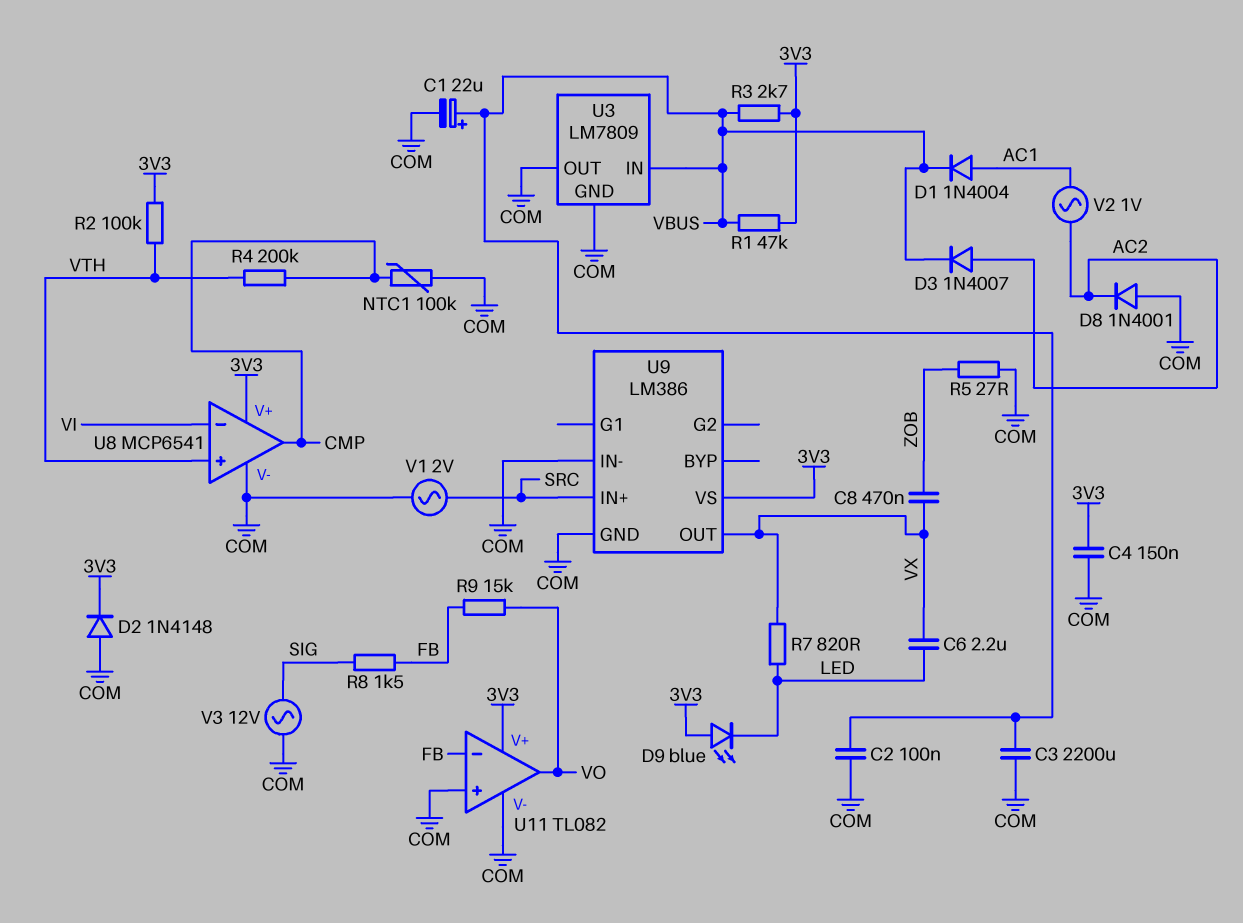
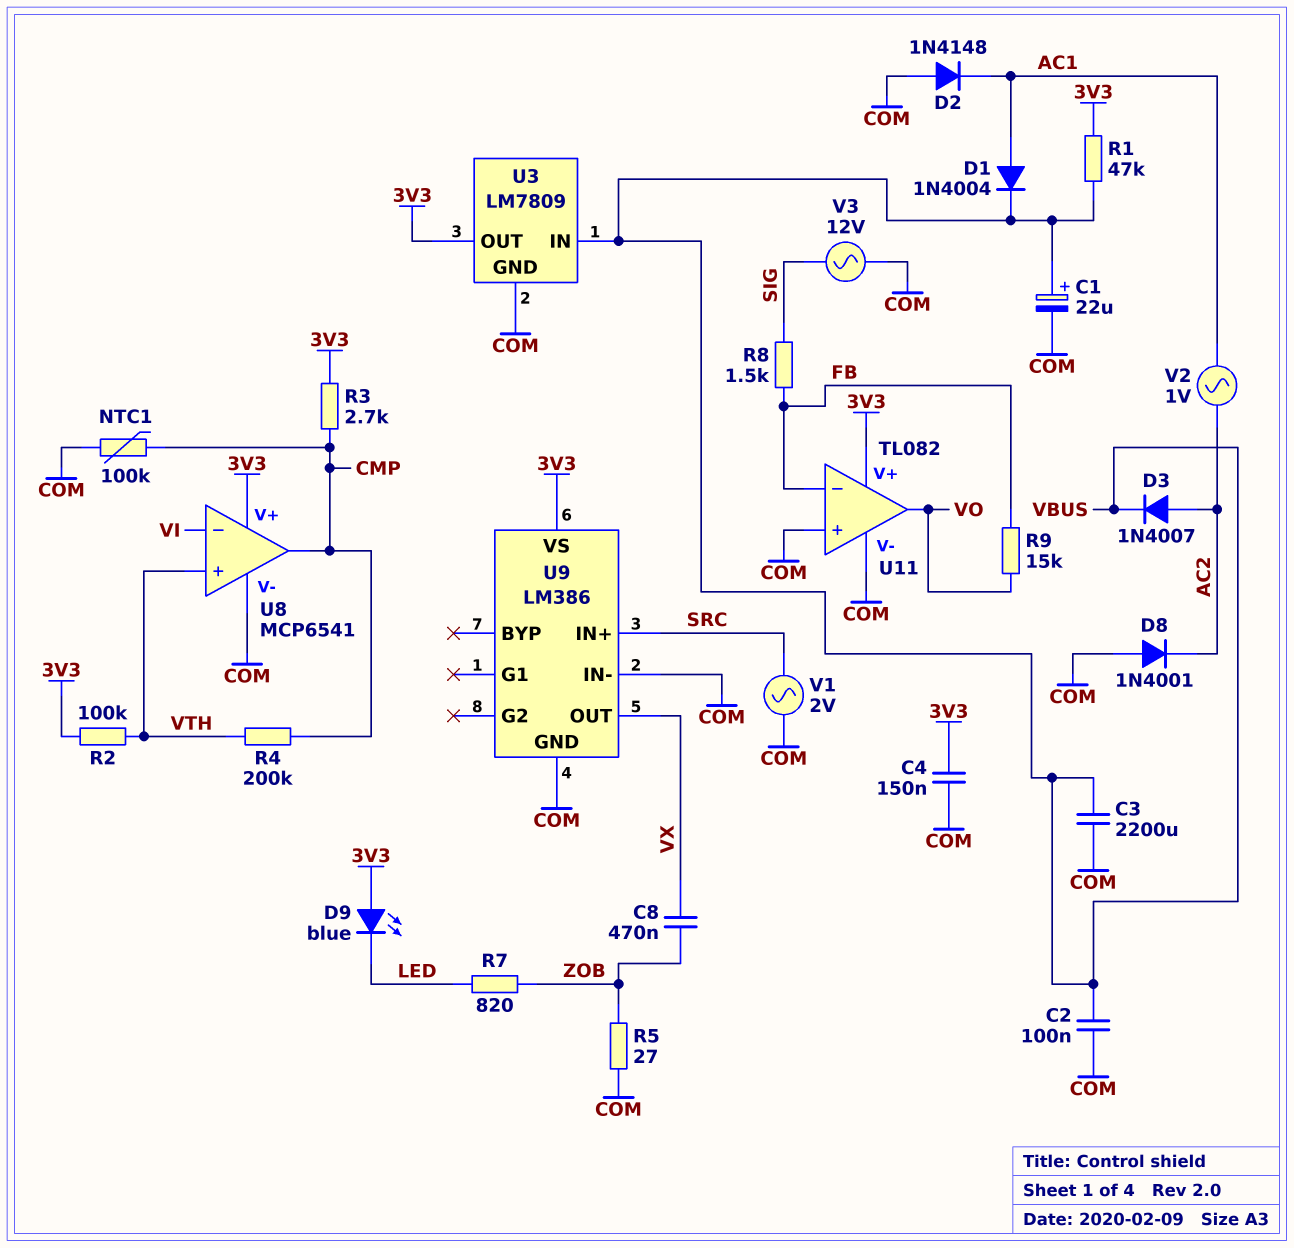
C6: 2.2uF (LED, VX) -> none
D2: diode 1N4148 (A COM, K 3V3) -> diode 1N4148 (A COM, K AC1)
R3: 2.7k (3V3, VBUS) -> 2.7k (3V3, CMP)
R7: 820 (LED, VX) -> 820 (LED, ZOB)
U3 pin OUT: COM -> 3V3

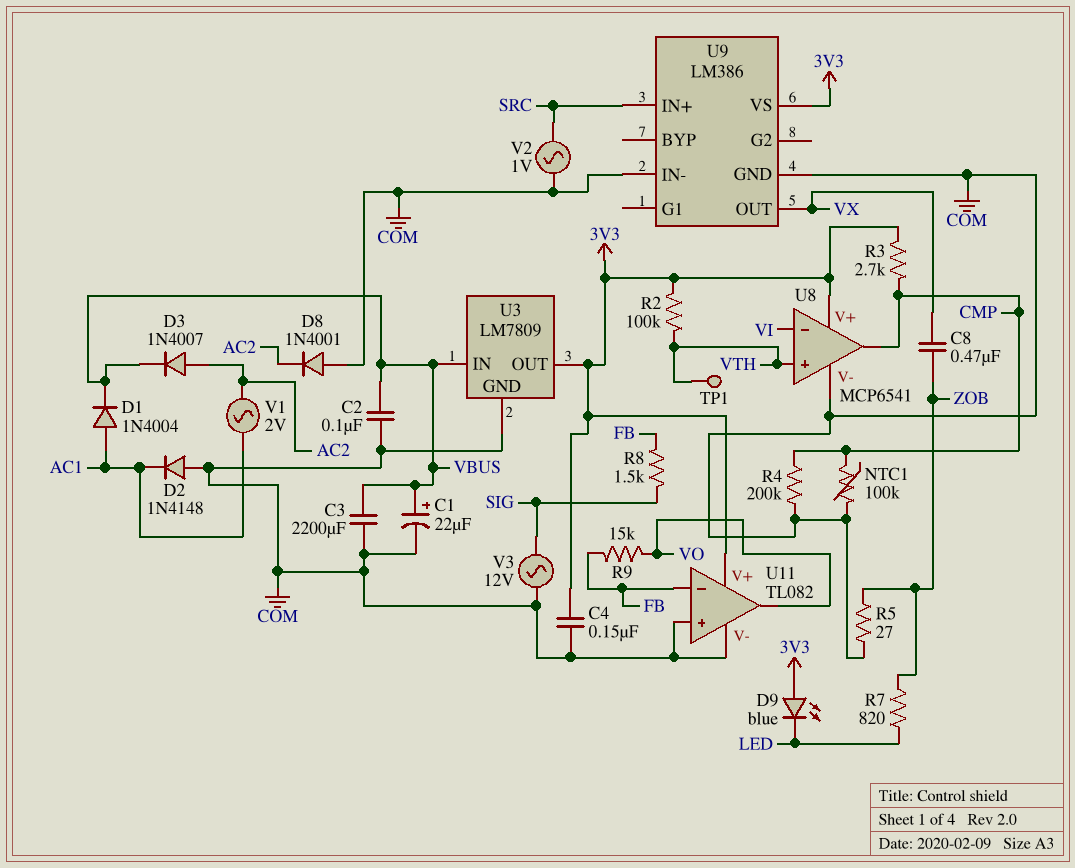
R1: 47k (3V3, VBUS) -> none
R4: 200k (CMP, VTH) -> 200k (CMP, COM)
TP1: none -> test point (VTH)
V1: AC 2V (COM, SRC) -> AC 2V (AC1, AC2)
V2: AC 1V (AC1, AC2) -> AC 1V (COM, SRC)

